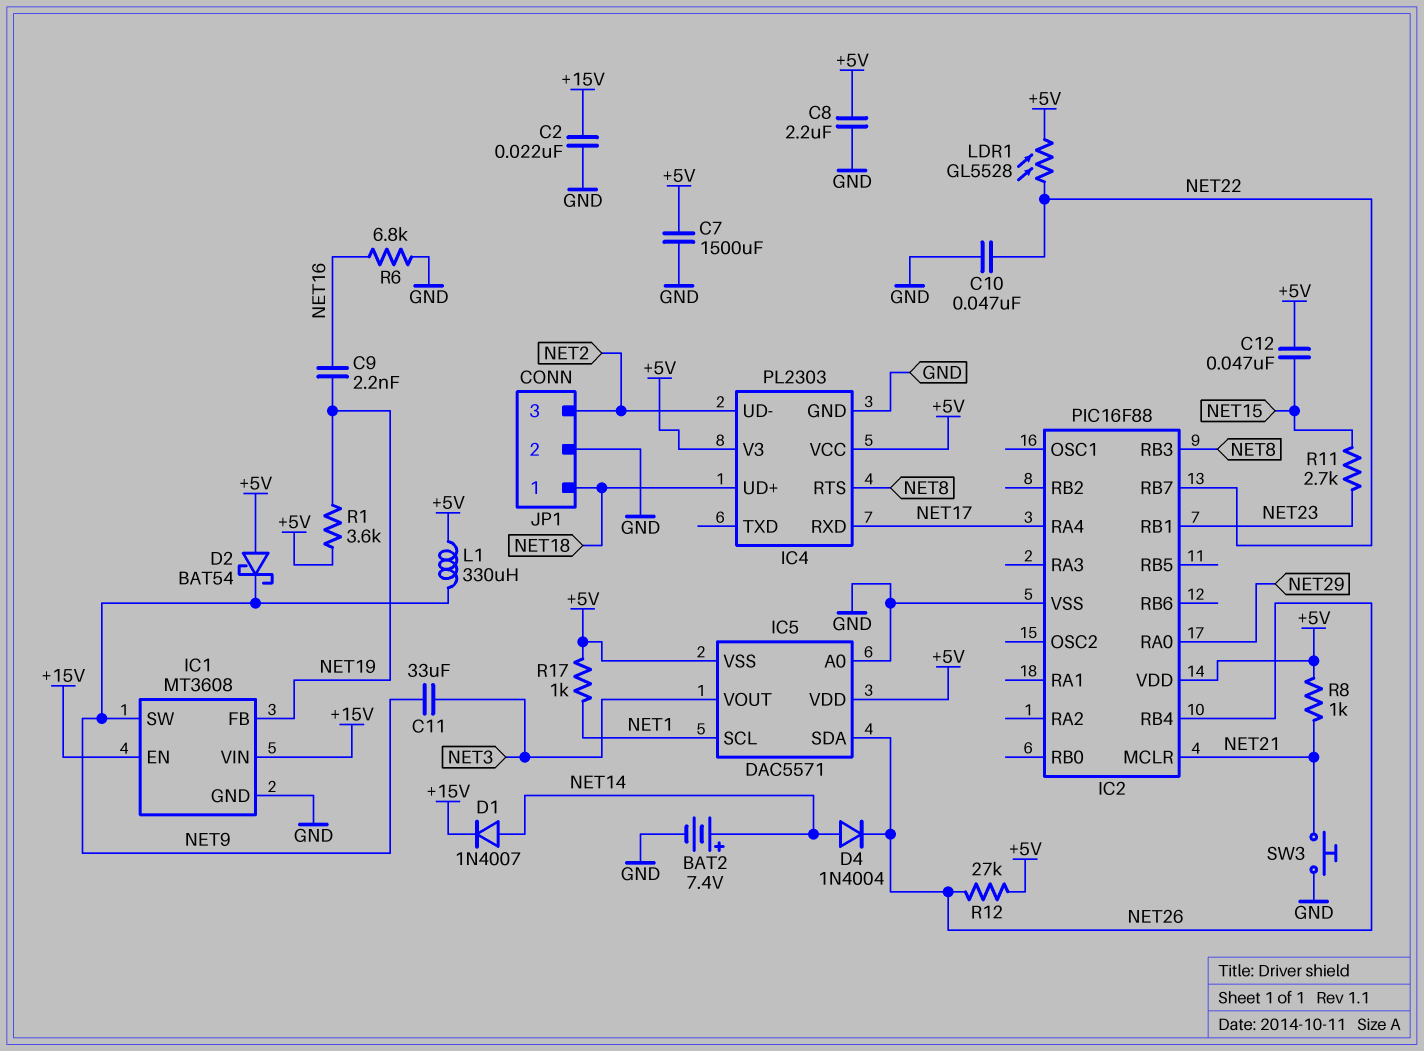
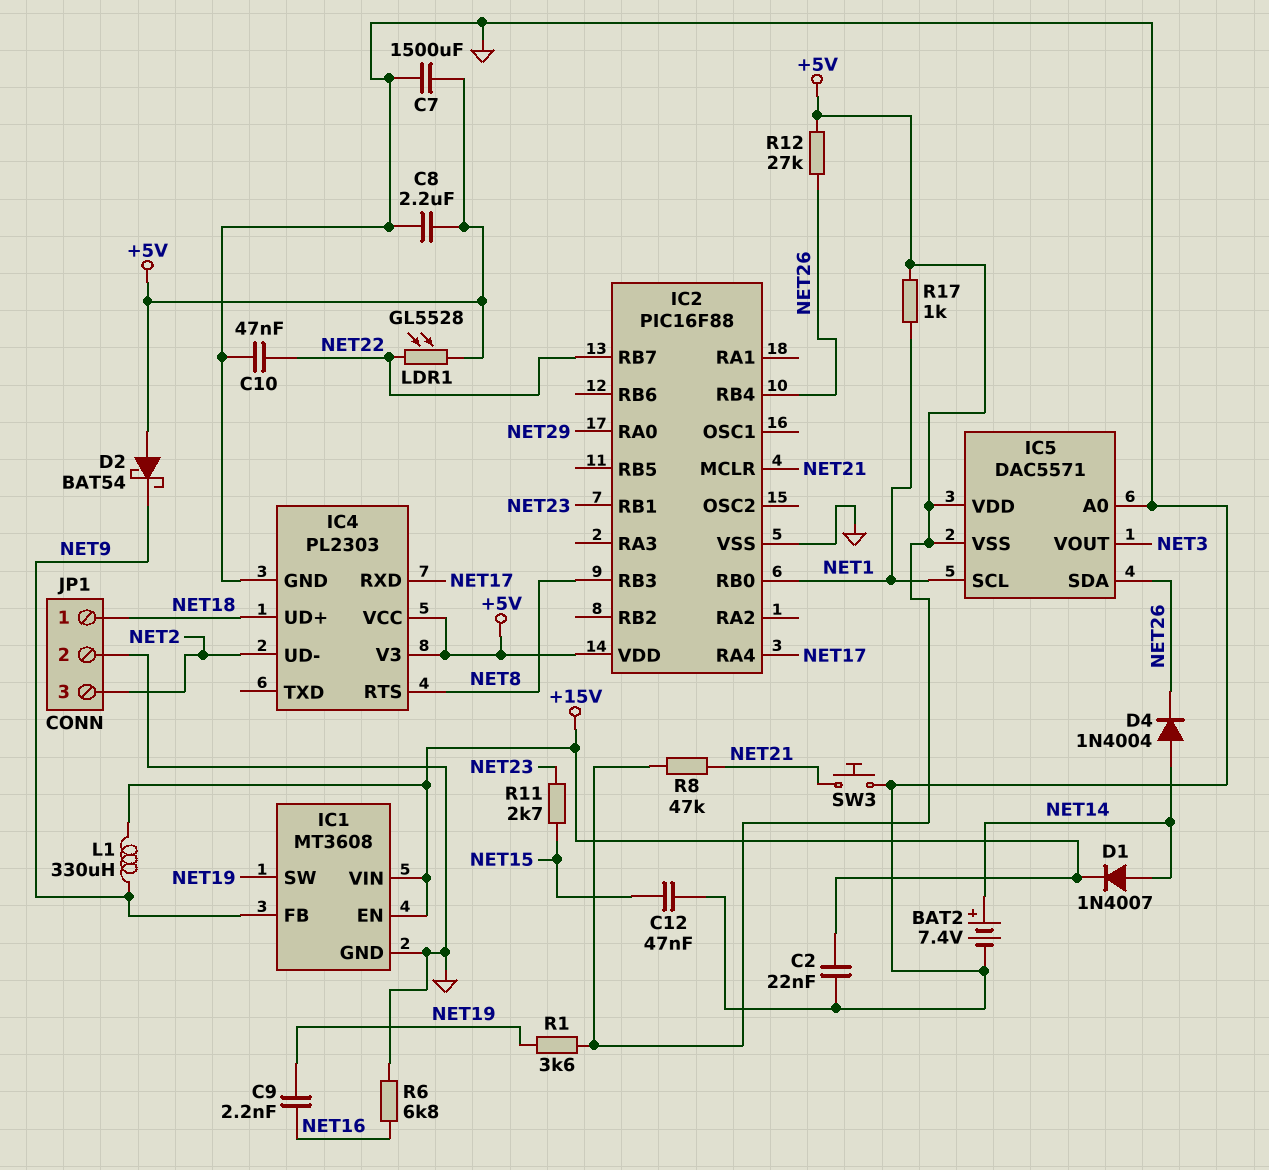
C11: 33uF (NET3, NET9) -> none
C12: 47nF (+5V, NET15) -> 47nF (GND, NET15)
IC1 pin FB: NET19 -> NET9
IC1 pin SW: NET9 -> NET19
IC2 pin RB0: none -> NET1
L1: 330uH (+5V, NET9) -> 330uH (+15V, NET9)
R8: 1k (+5V, NET21) -> 47k (+5V, NET21)

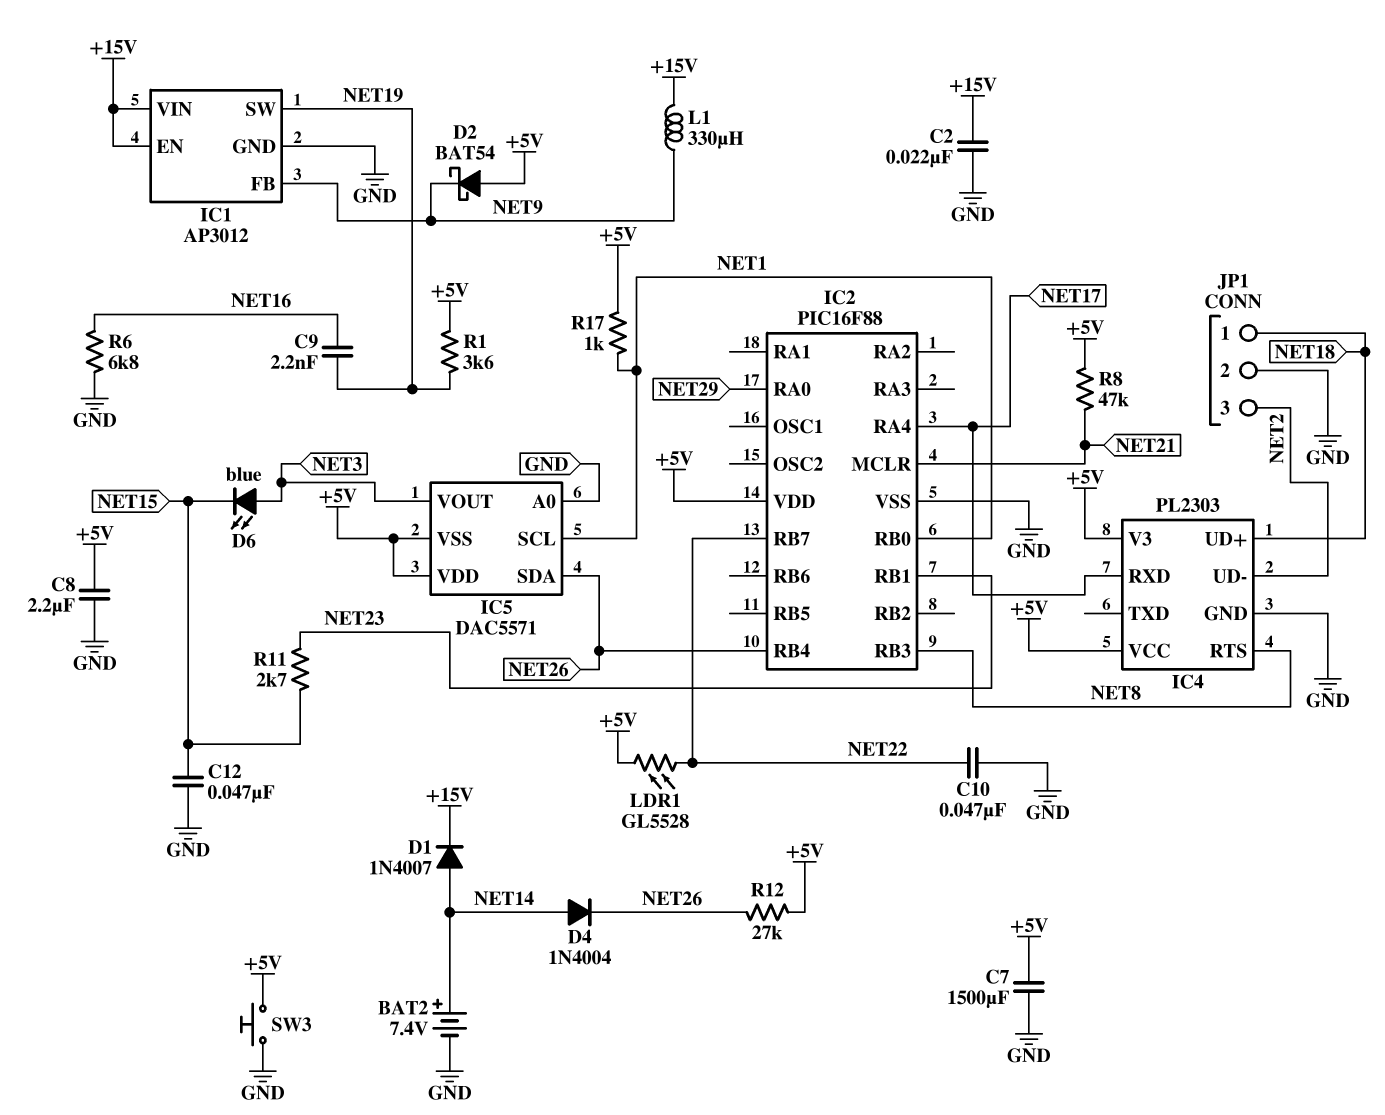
D6: none -> LED blue (A NET3, K NET15)
IC1: MT3608 -> AP3012
SW3: button (GND, NET21) -> button (+5V, GND)

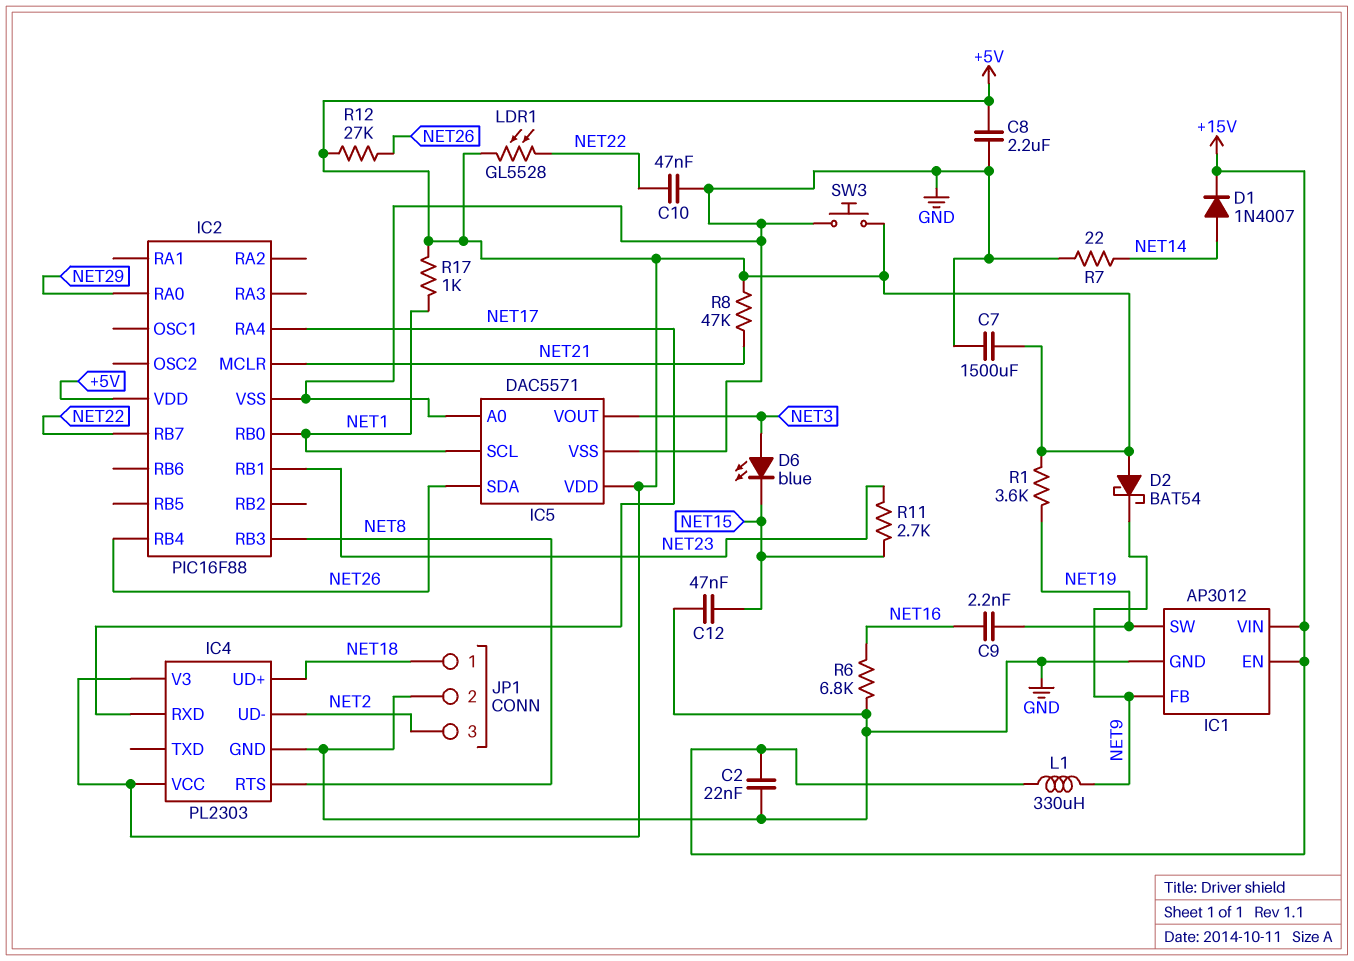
BAT2: 7.4V (plus NET14, minus GND) -> none
D4: diode 1N4004 (A NET14, K NET26) -> none
IC5 pin VSS: +5V -> GND
R7: none -> 22 (GND, NET14)

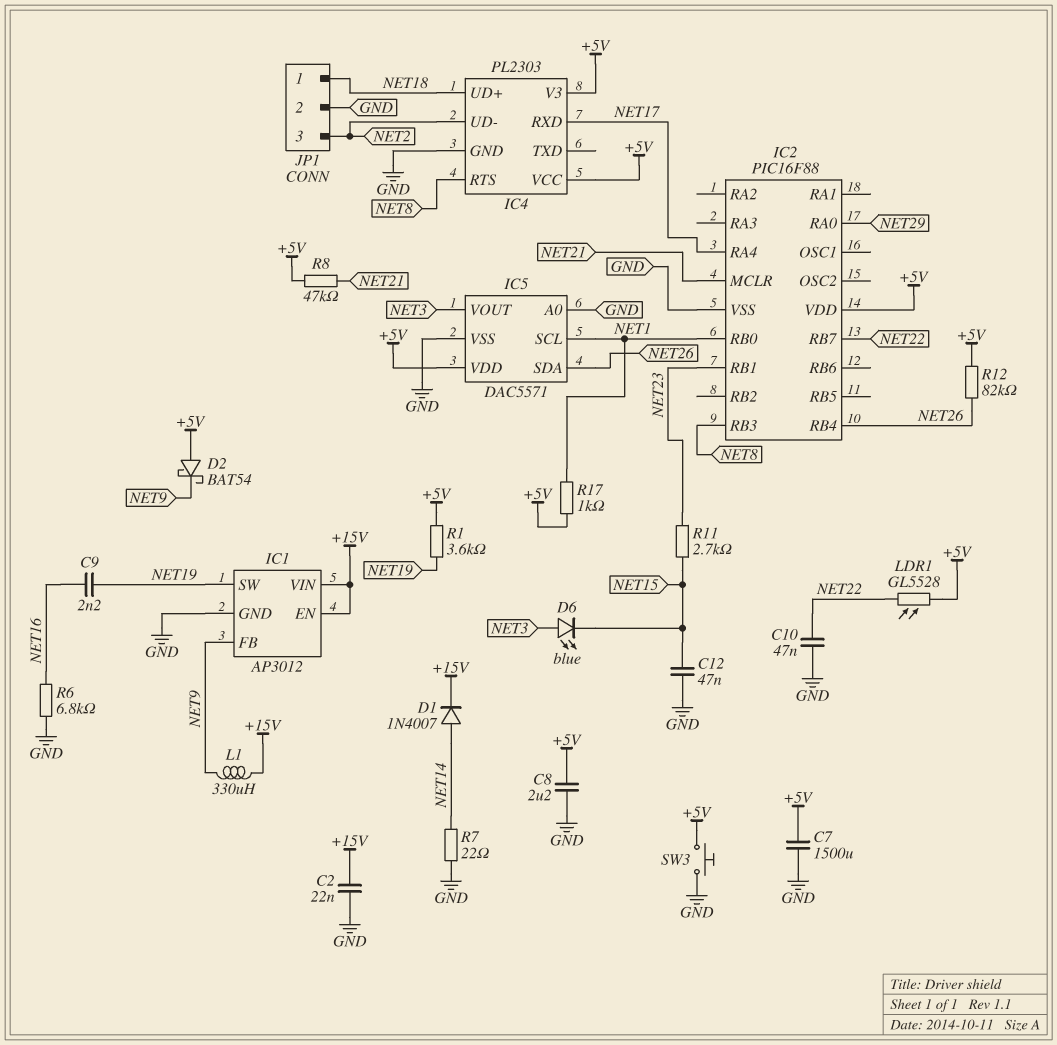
R12: 27k (+5V, NET26) -> 82k (+5V, NET26)

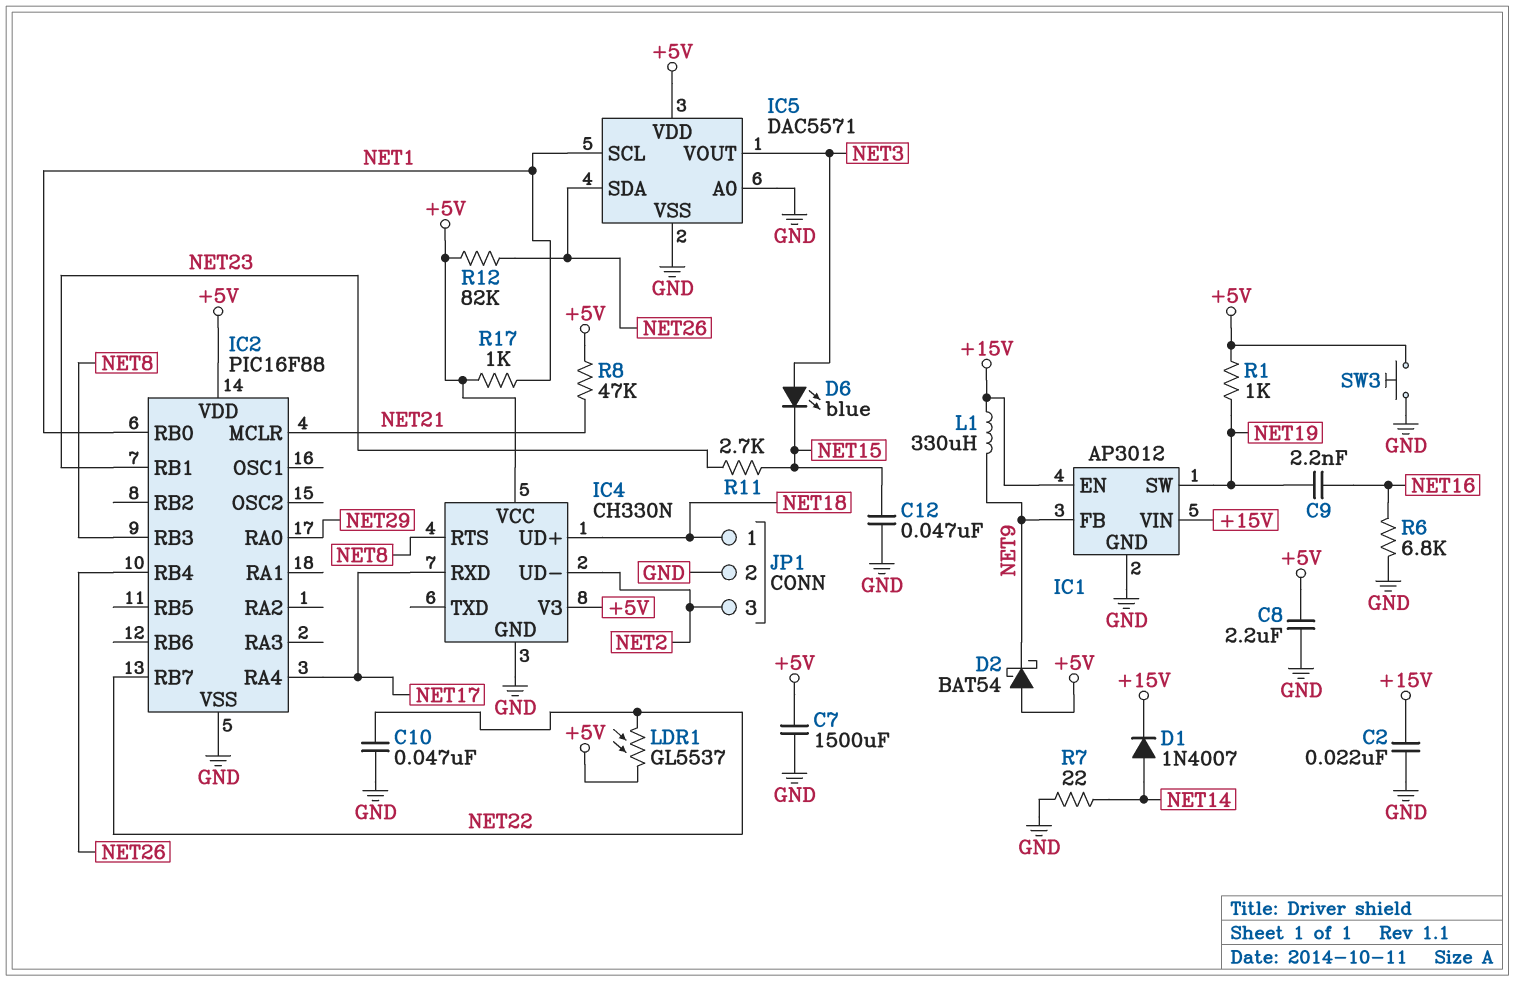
IC4: PL2303 -> CH330N
LDR1: GL5528 (+5V, NET22) -> GL5537 (+5V, NET22)
R1: 3.6k (+5V, NET19) -> 1k (+5V, NET19)

